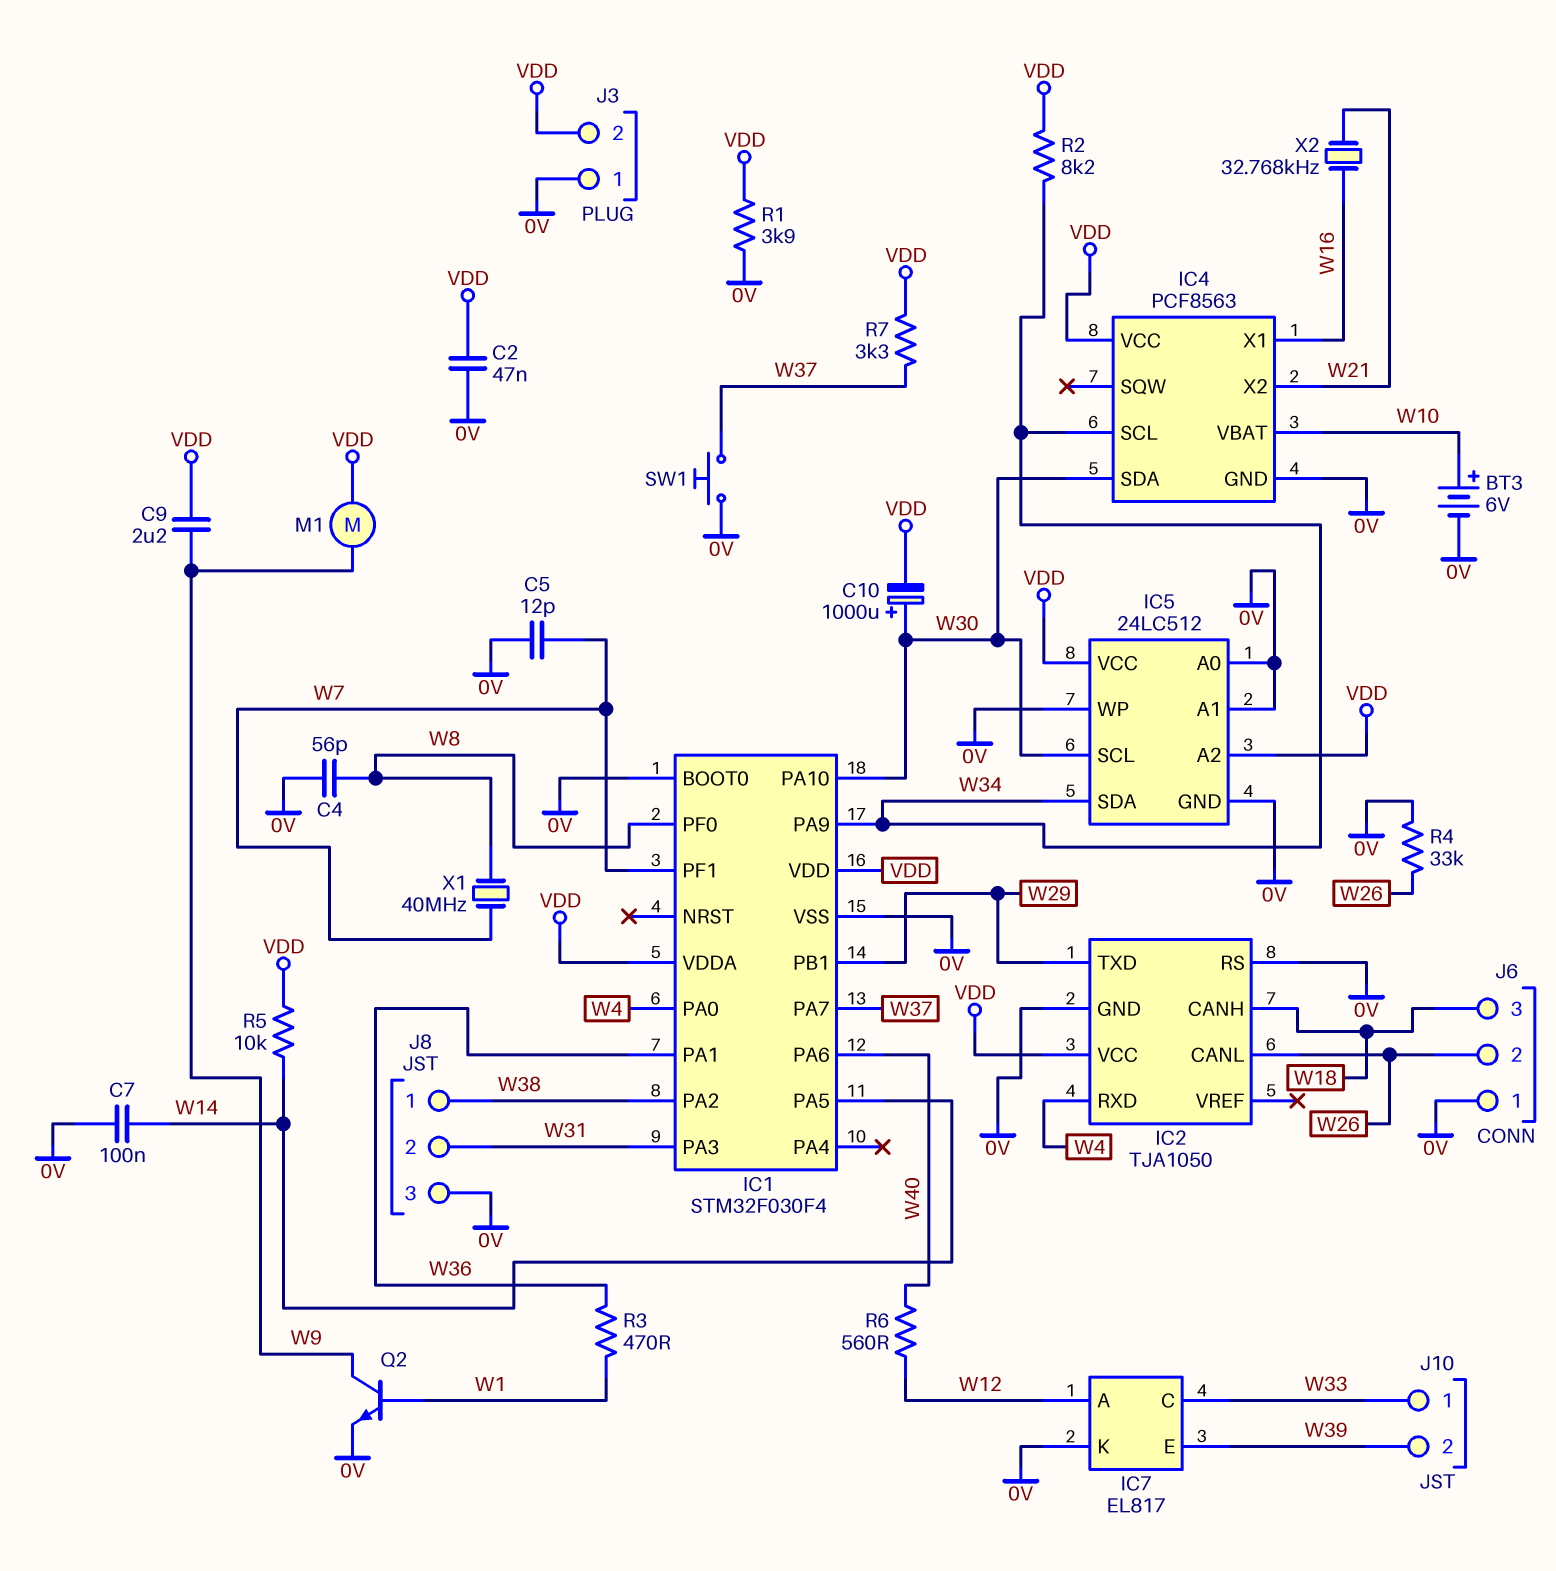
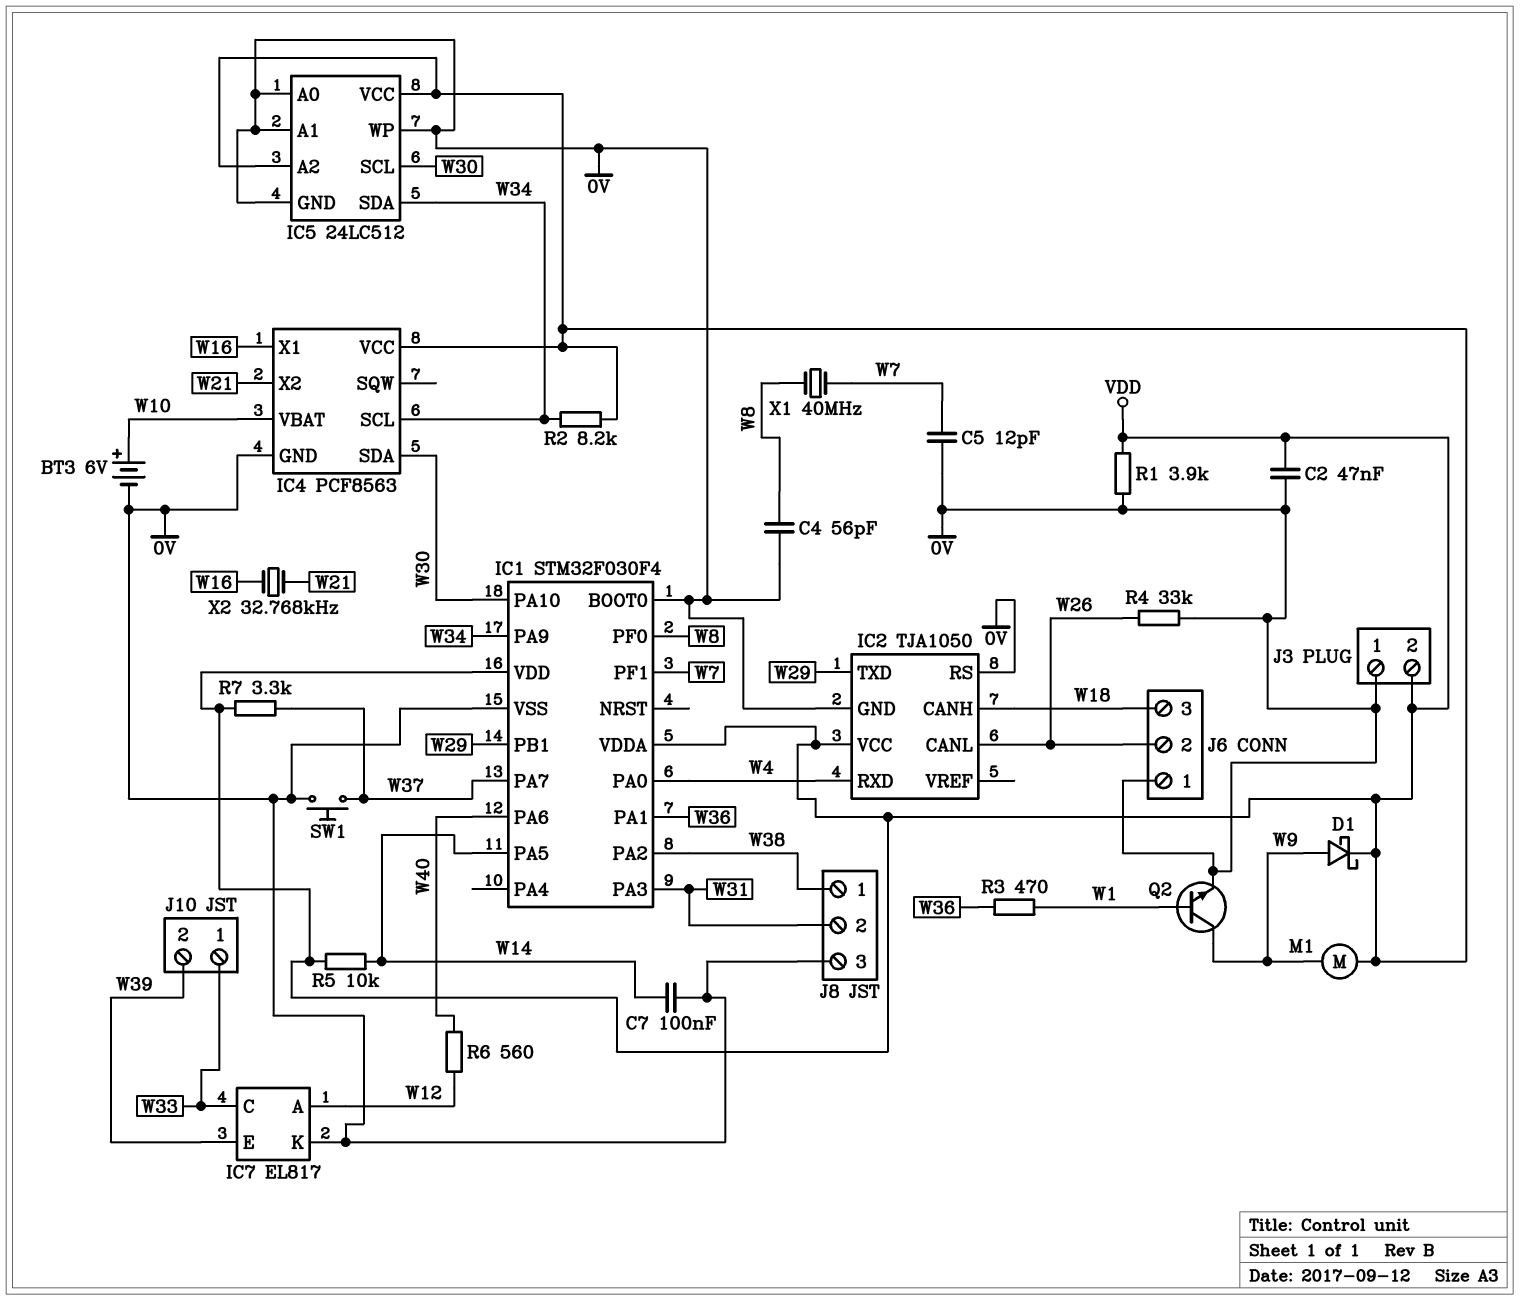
C9: 2.2uF (VDD, W9) -> none
C10: 1000uF (plus W30, minus VDD) -> none
D1: none -> schottky (A W9, K VDD)

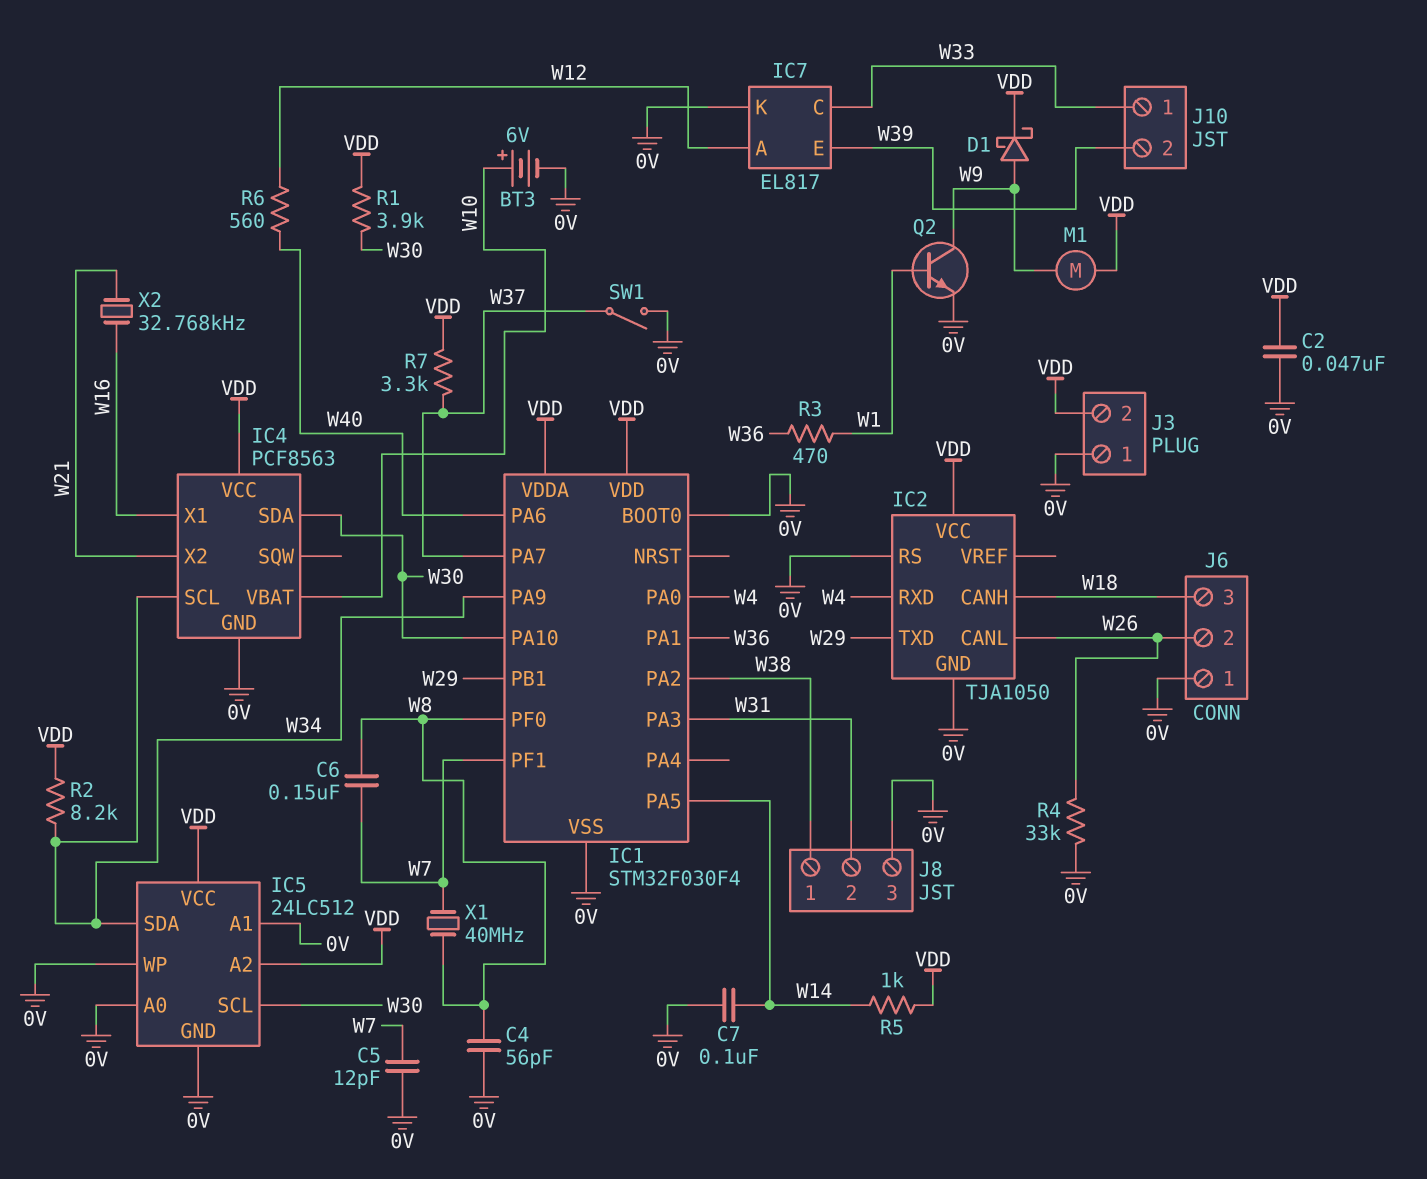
C6: none -> 150nF (W7, W8)
R1: 3.9k (0V, VDD) -> 3.9k (VDD, W30)
R5: 10k (VDD, W14) -> 1k (VDD, W14)
SW1: button (0V, W37) -> switch (0V, W37)

